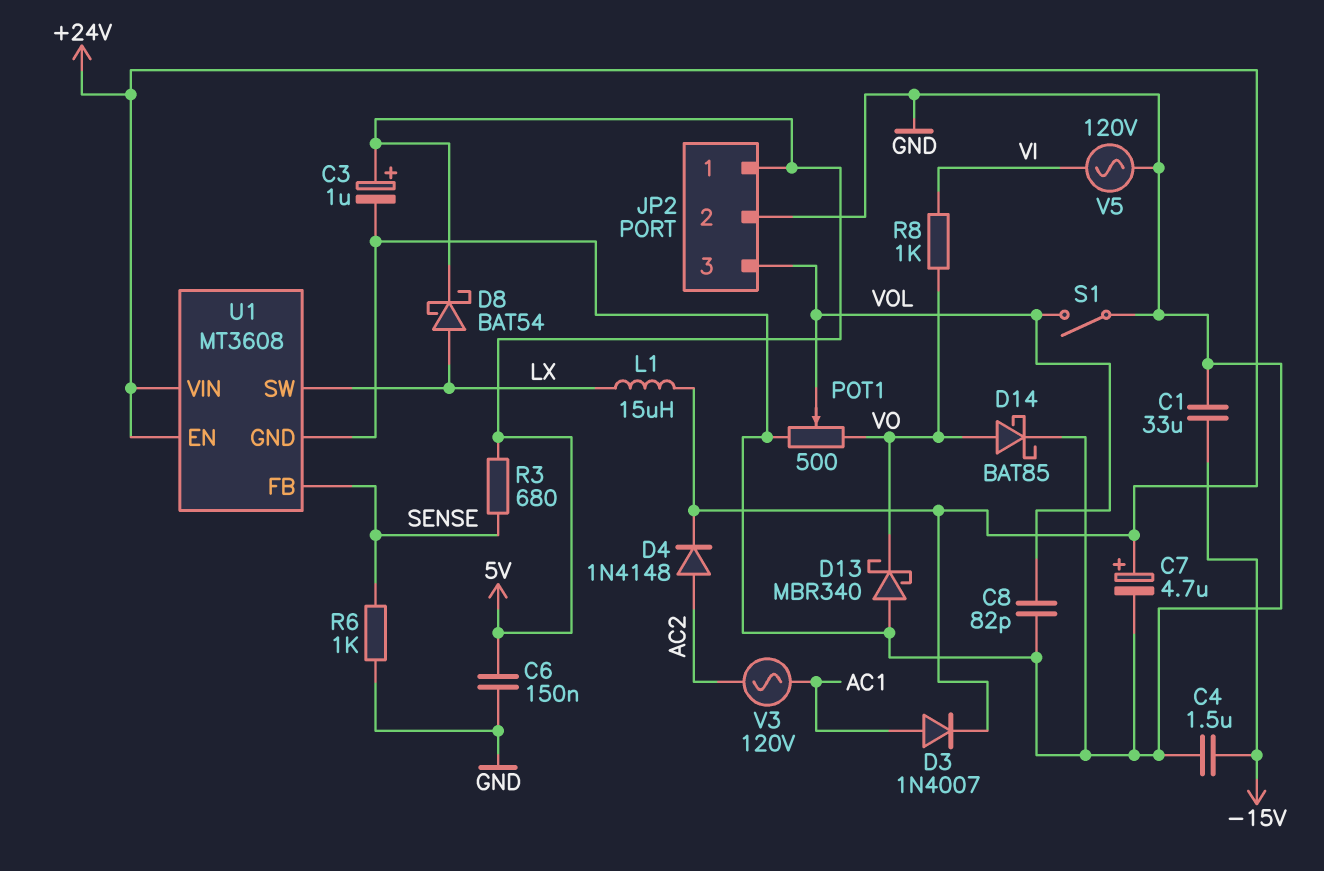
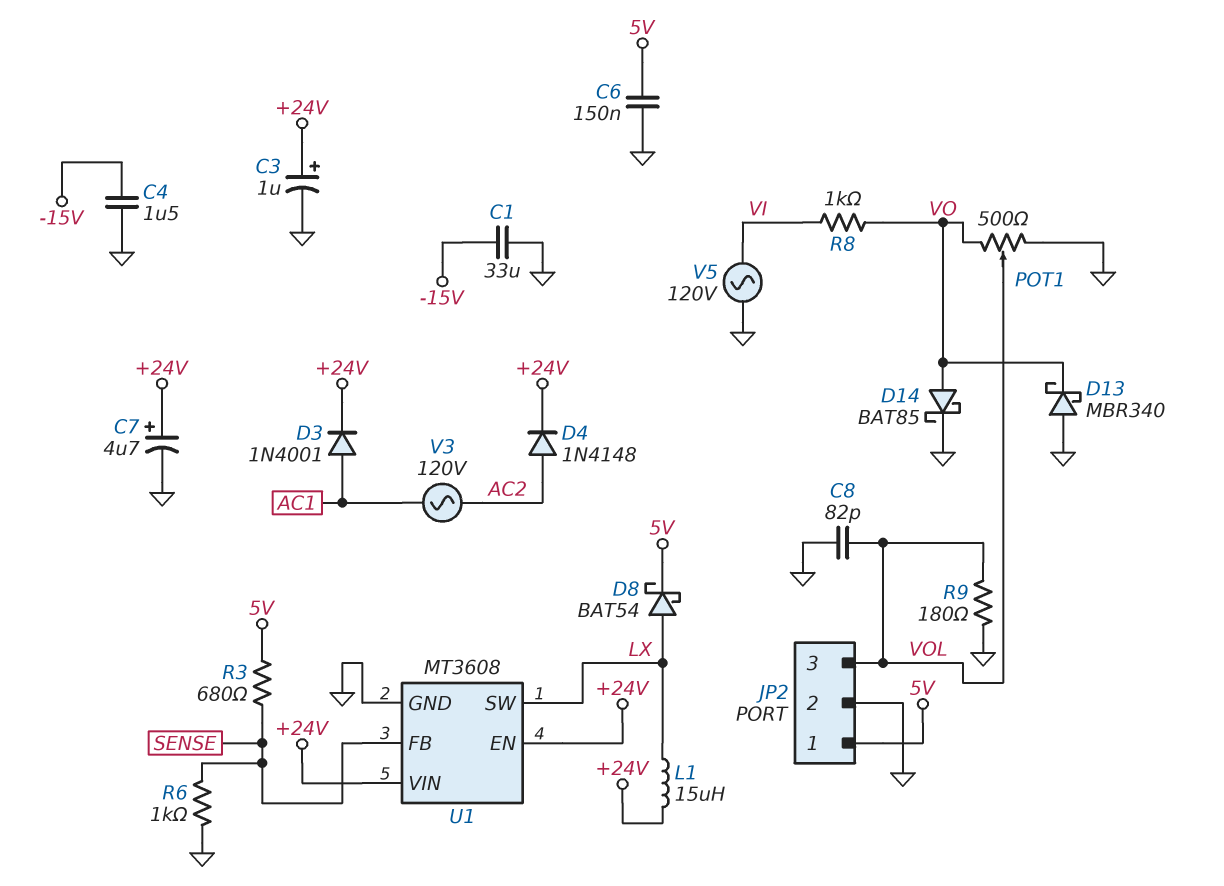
C3: 1uF (plus 5V, minus GND) -> 1uF (plus +24V, minus GND)
D3: diode 1N4007 (A AC1, K +24V) -> diode 1N4001 (A AC1, K +24V)
R9: none -> 180 (GND, VOL)
S1: switch (GND, VOL) -> none

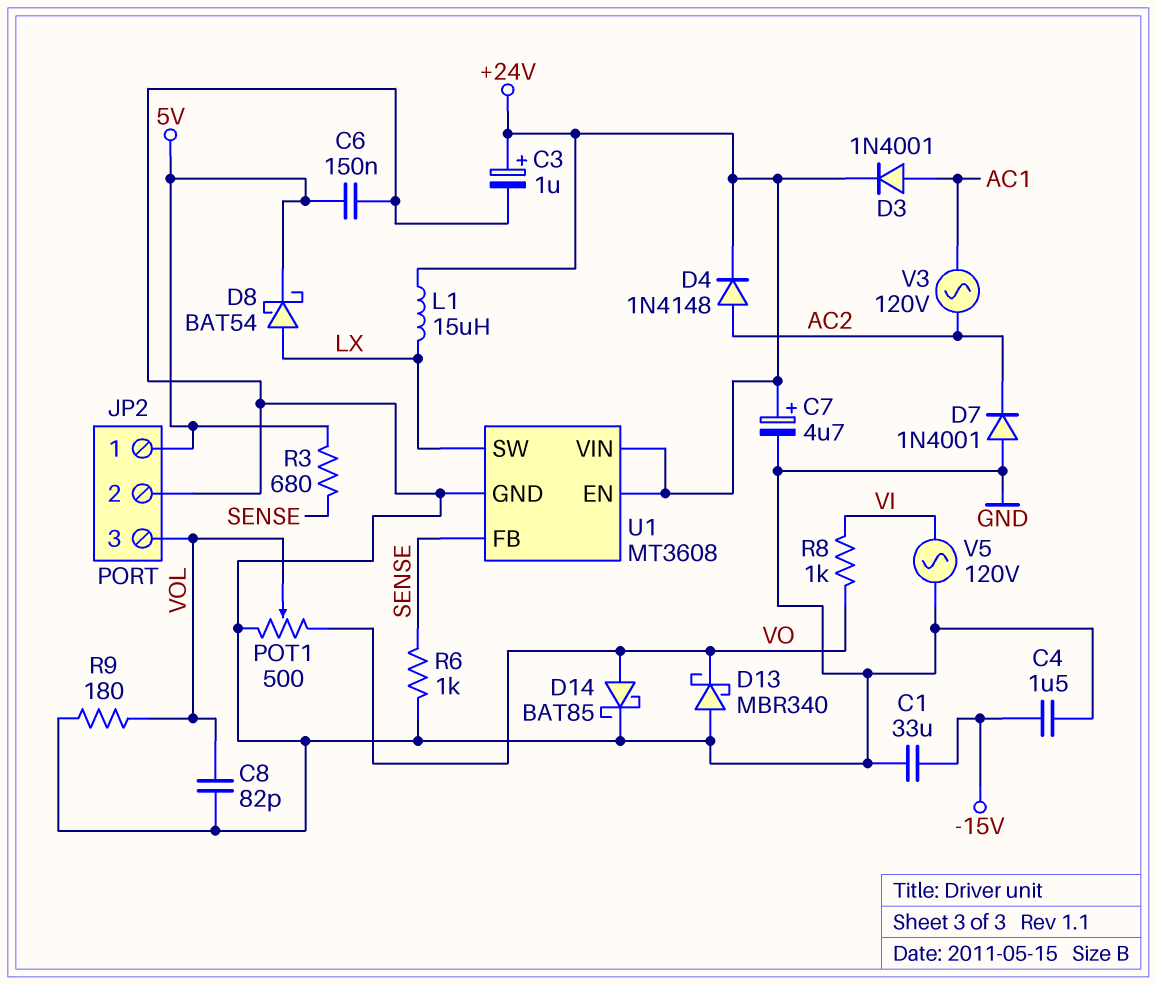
D7: none -> diode 1N4001 (A GND, K AC2)

